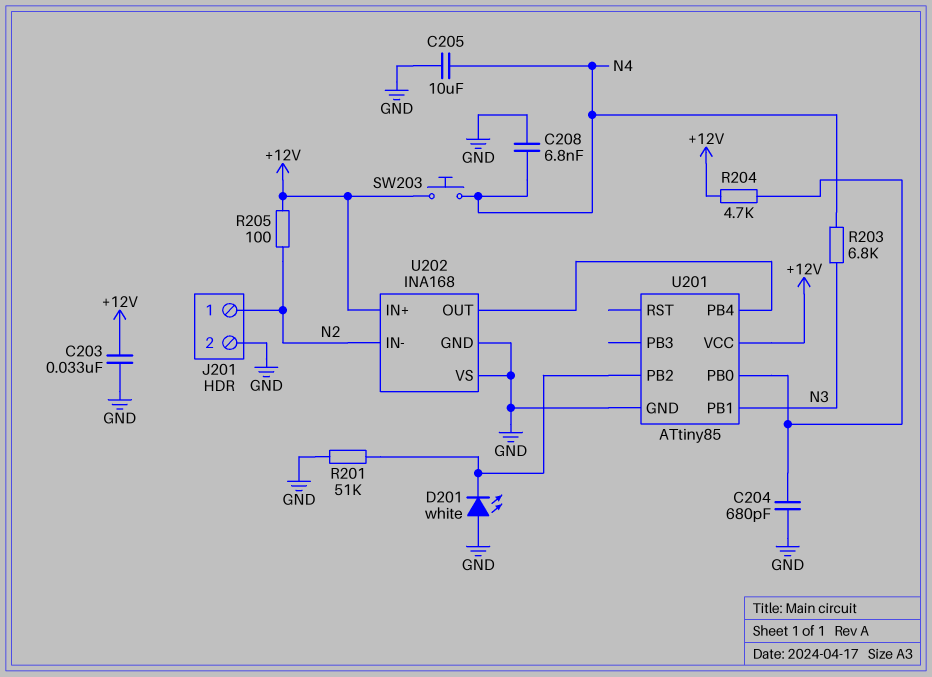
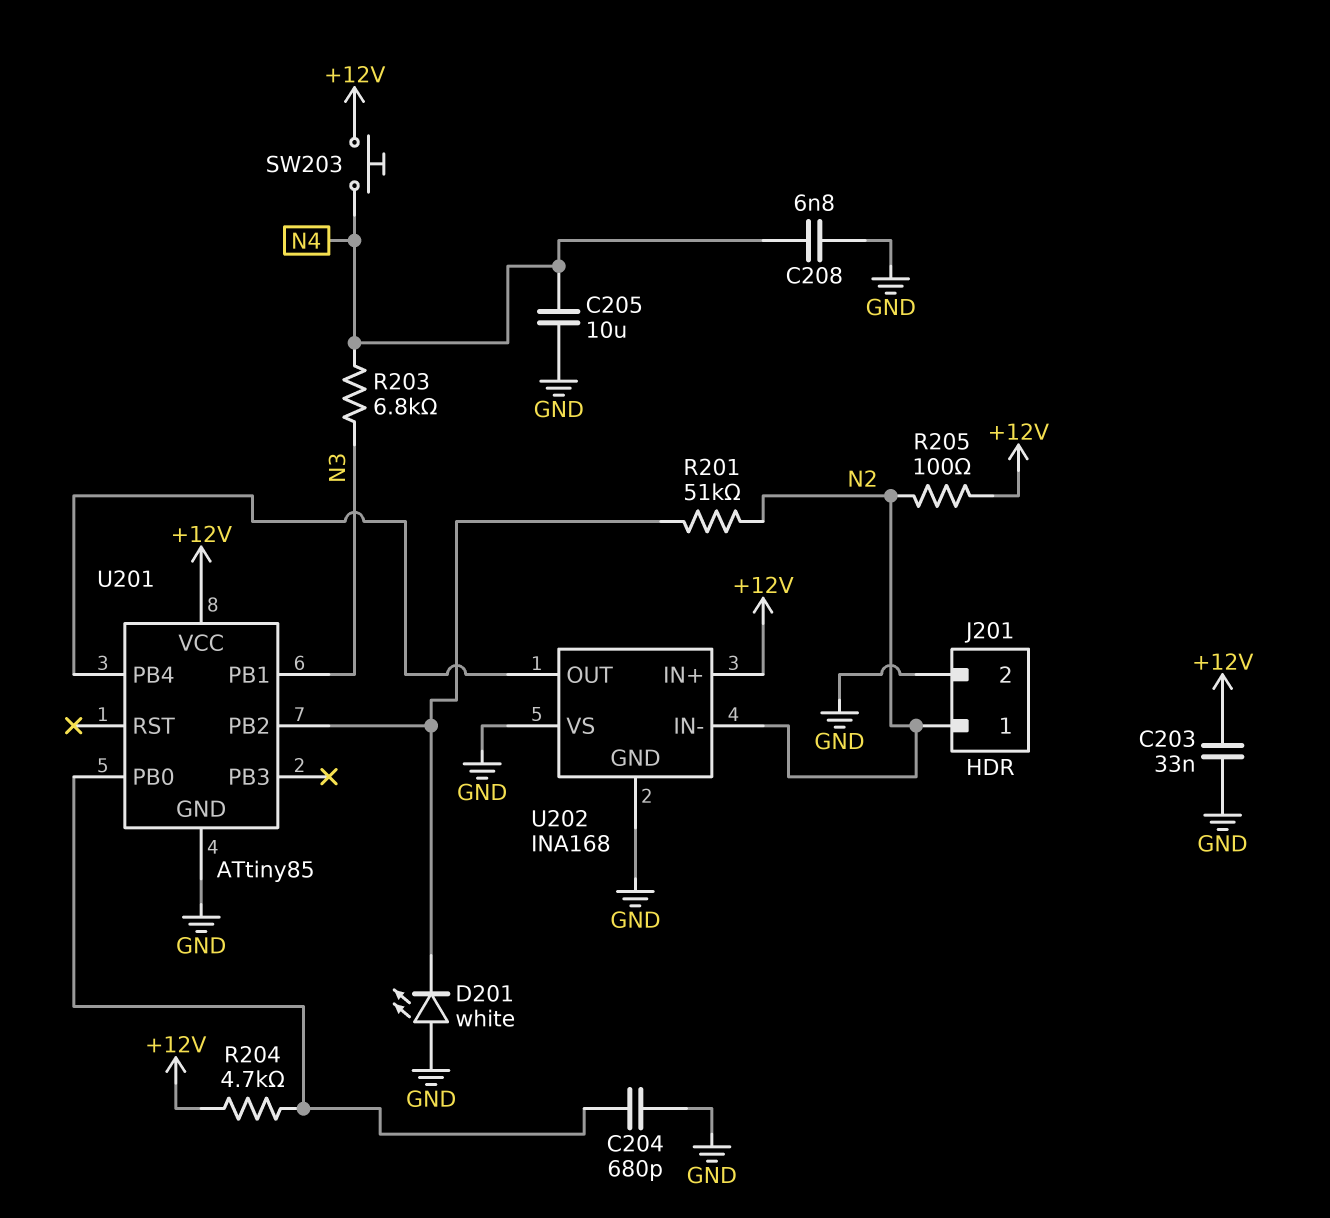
R201: 51k (GND, U201/PB2) -> 51k (N2, U201/PB2)

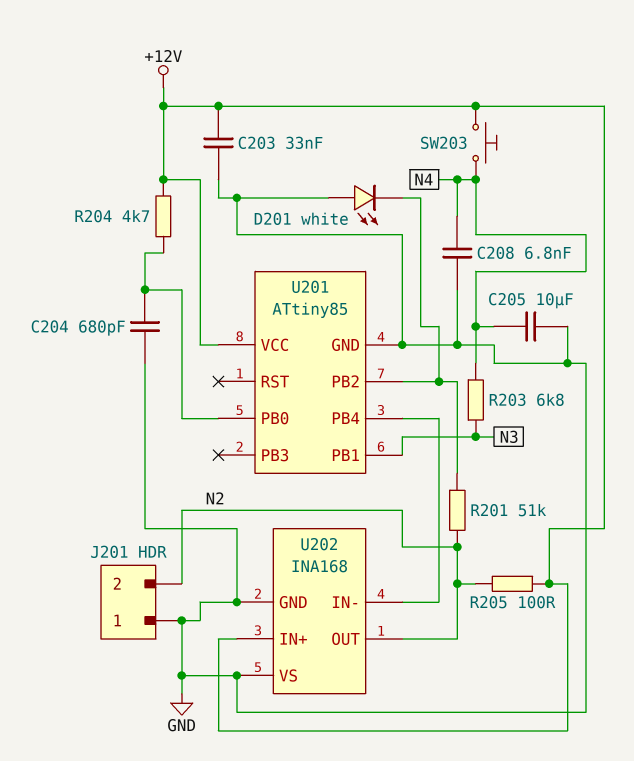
J201 pin 1: N2 -> GND
J201 pin 2: GND -> N2
U202 pin IN-: N2 -> U201/PB4
U202 pin OUT: U201/PB4 -> N2

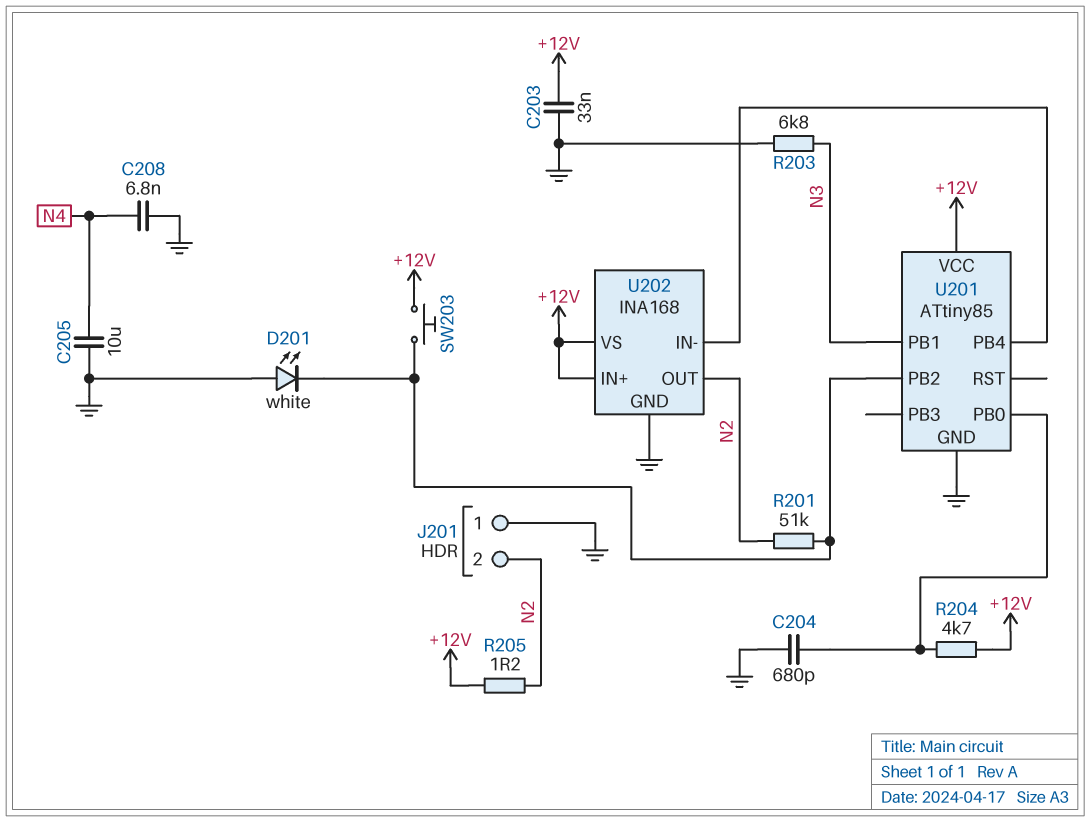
R203: 6.8k (N3, N4) -> 6.8k (GND, N3)
R205: 100 (+12V, N2) -> 1.2 (+12V, N2)
SW203: button (+12V, N4) -> button (+12V, U201/PB2)
U202 pin VS: GND -> +12V

